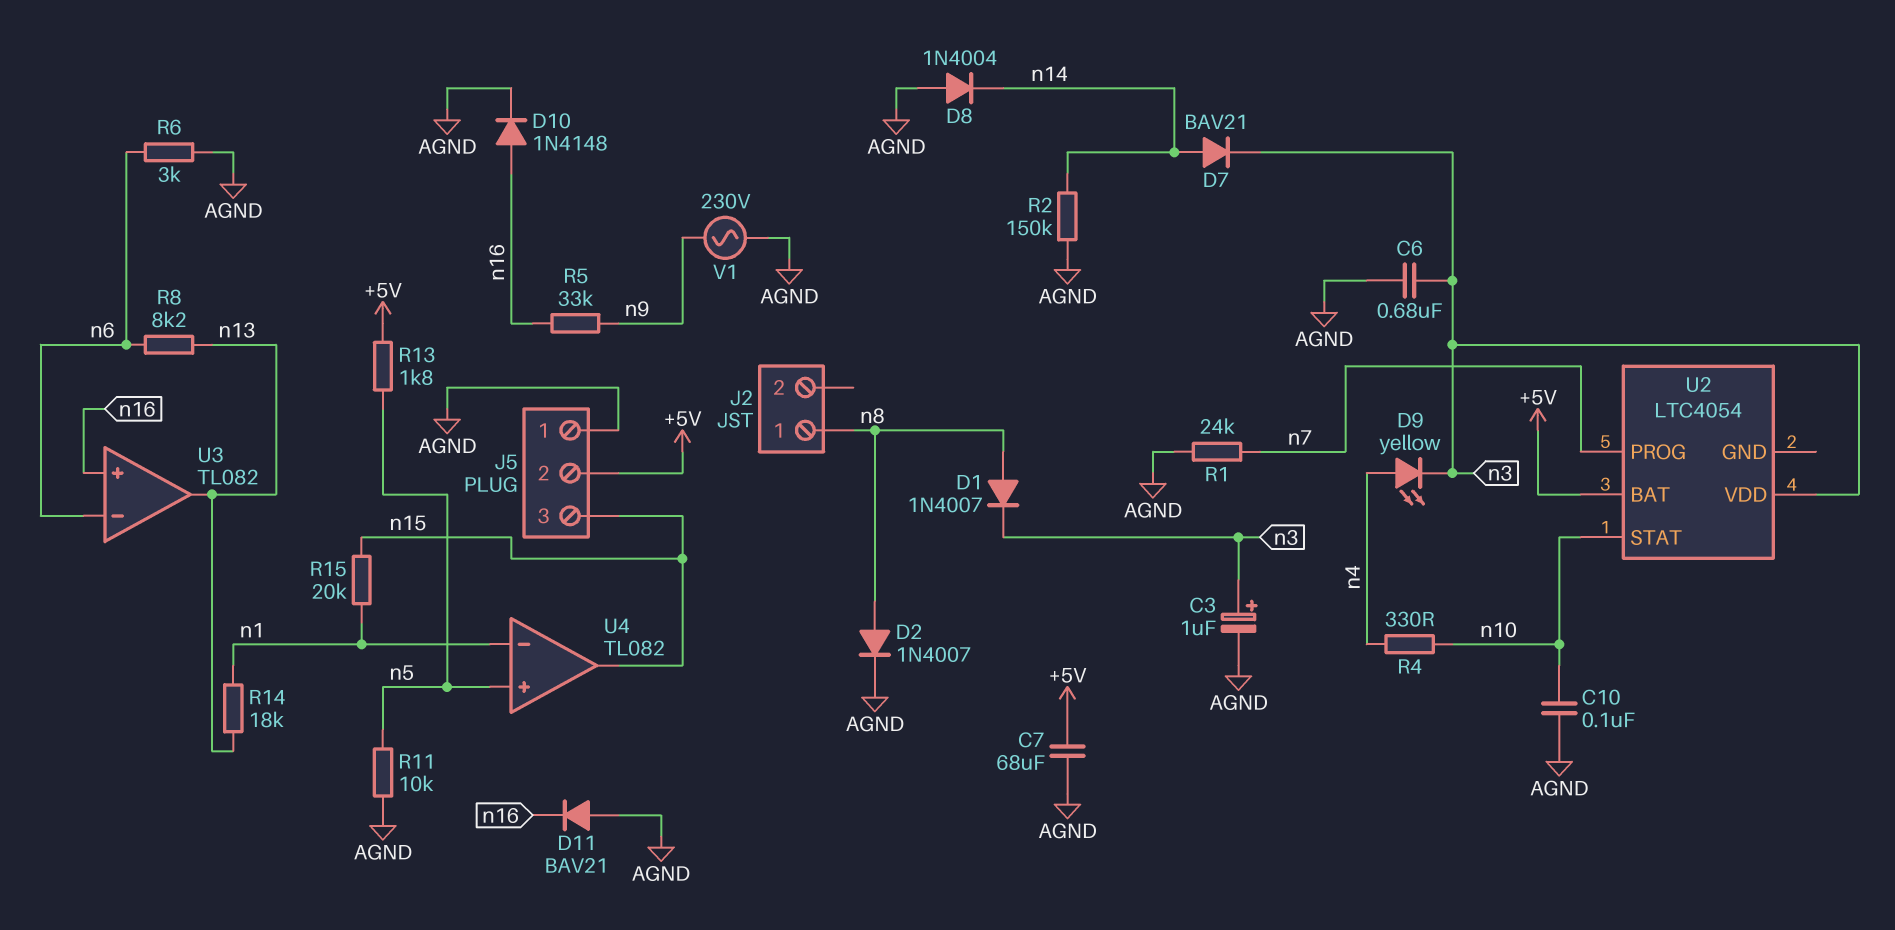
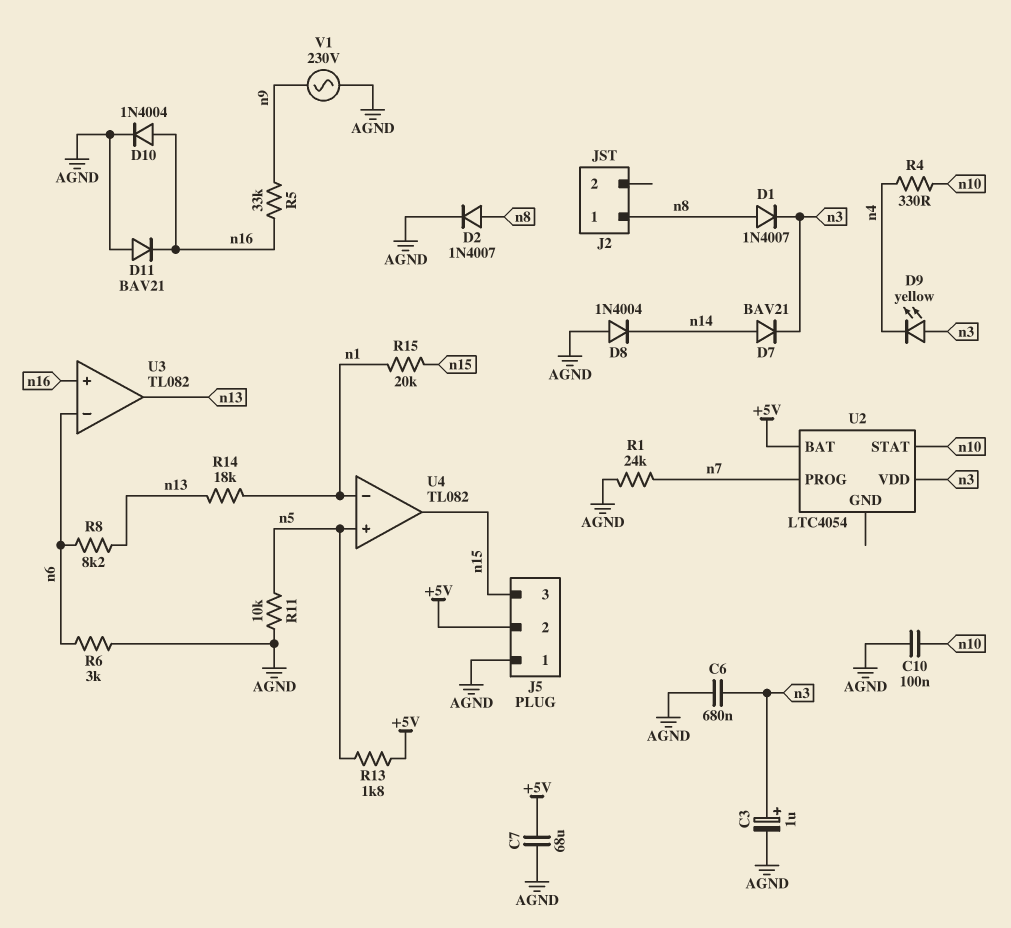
D9: LED yellow (A n4, K n3) -> LED yellow (A n3, K n4)
D10: diode 1N4148 (A n16, K AGND) -> diode 1N4004 (A n16, K AGND)
R2: 150k (AGND, n14) -> none

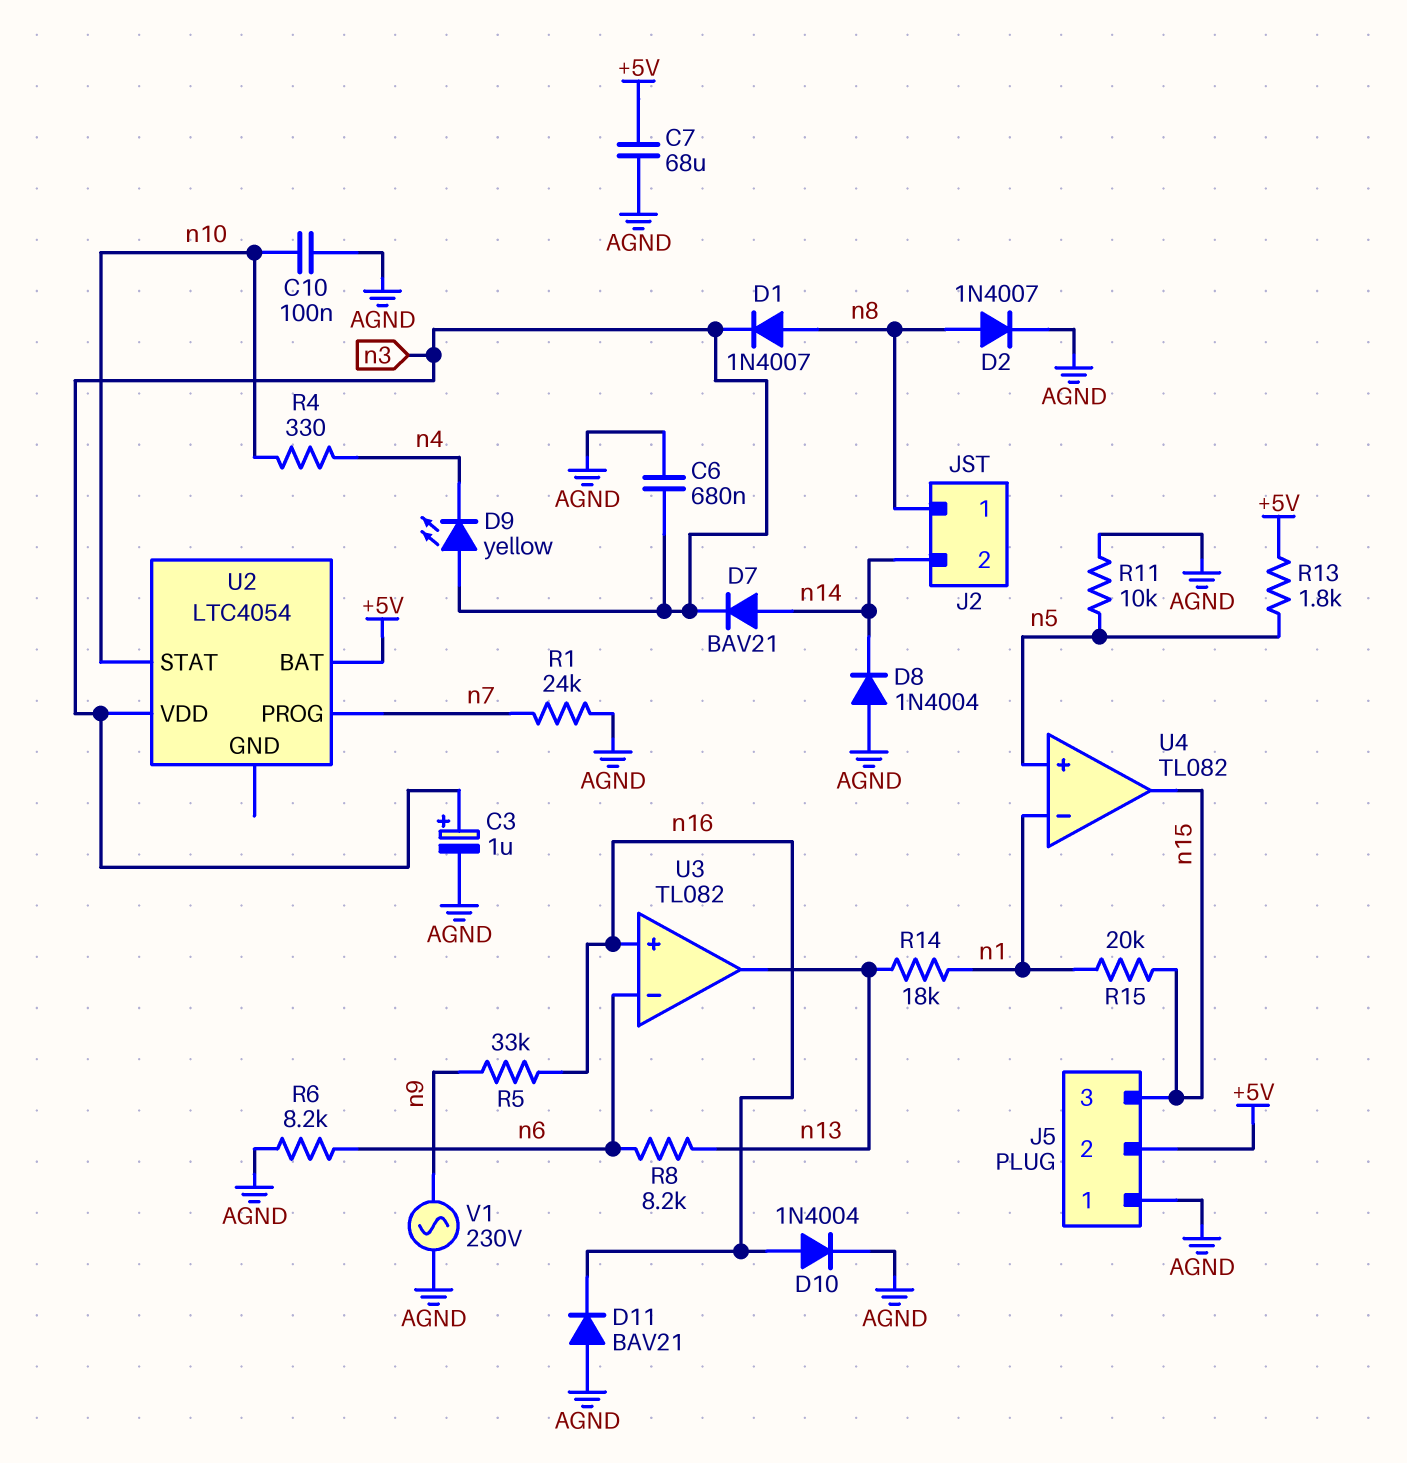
J2 pin 2: none -> n14
R6: 3k (AGND, n6) -> 8.2k (AGND, n6)

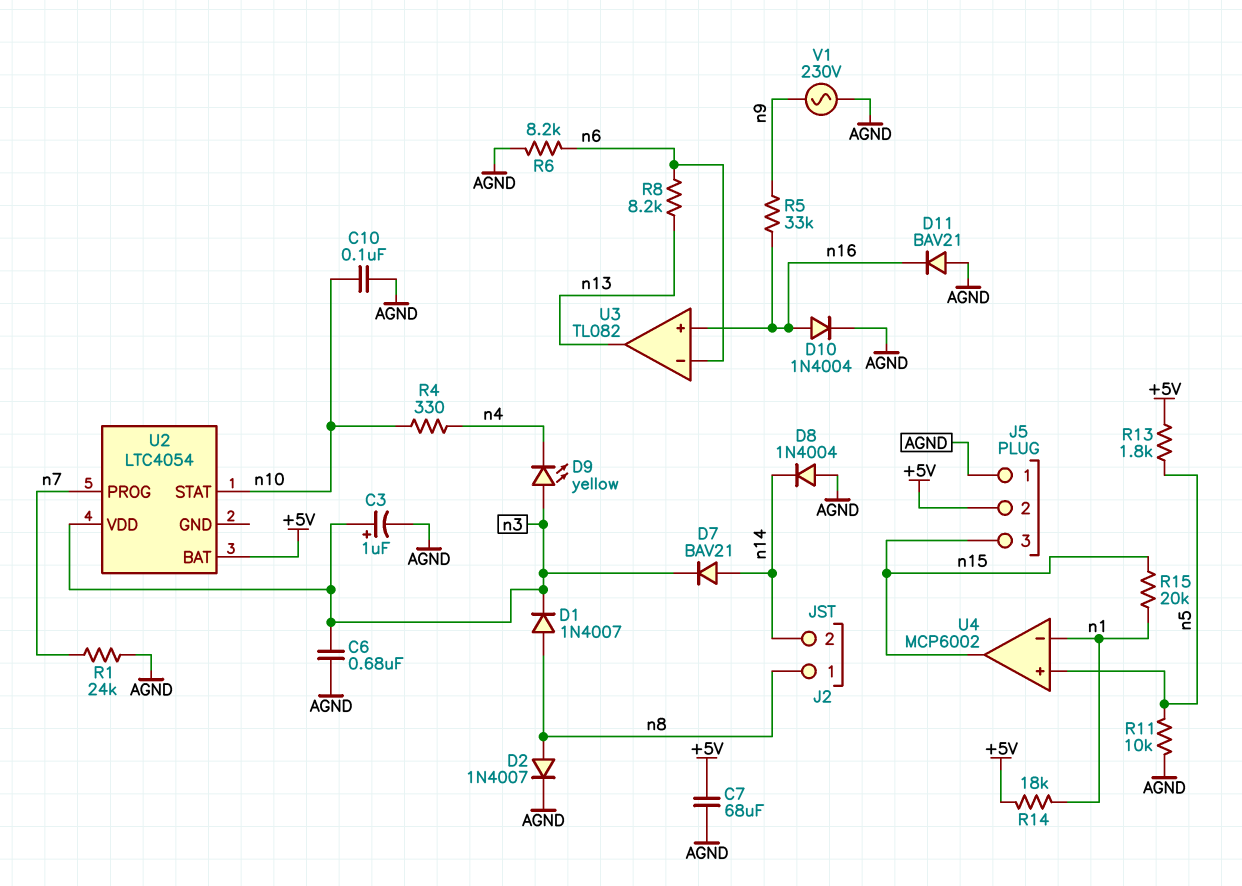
R14: 18k (n1, n13) -> 18k (+5V, n1)
U4: TL082 -> MCP6002

